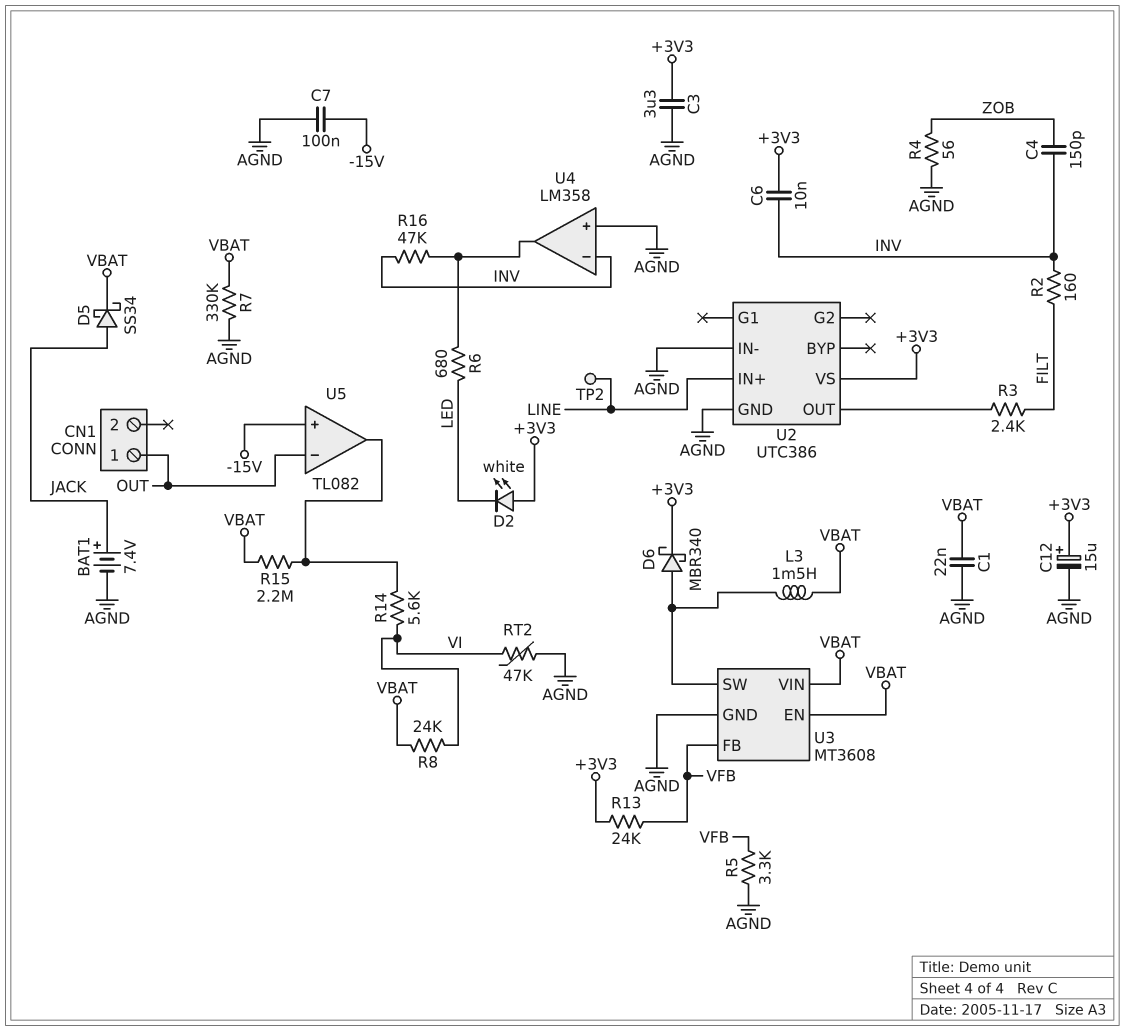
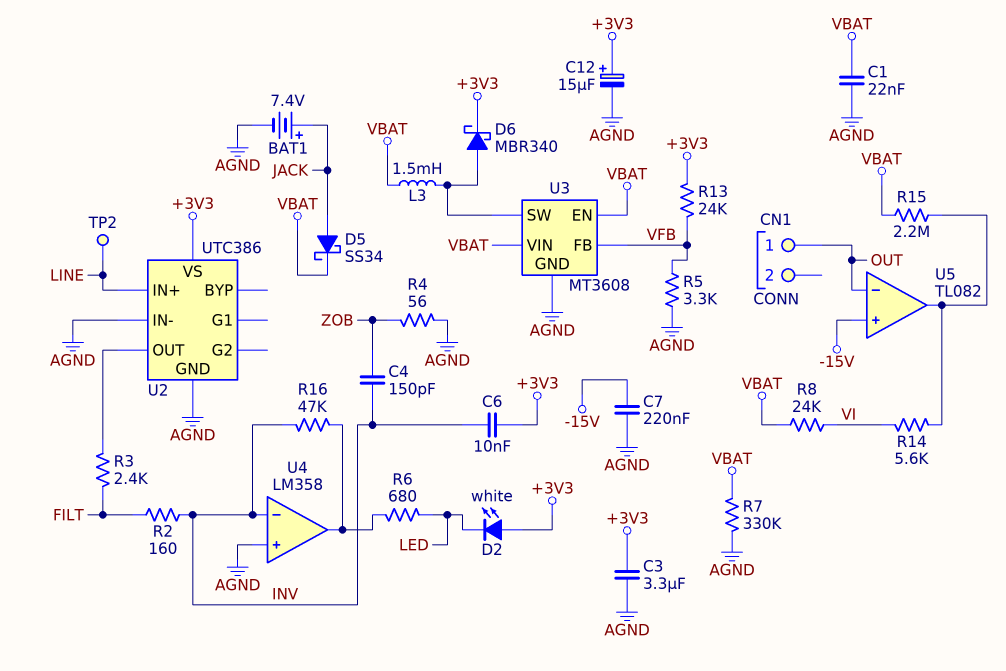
C7: 100nF (-15V, AGND) -> 220nF (-15V, AGND)
RT2: 47k (AGND, VI) -> none

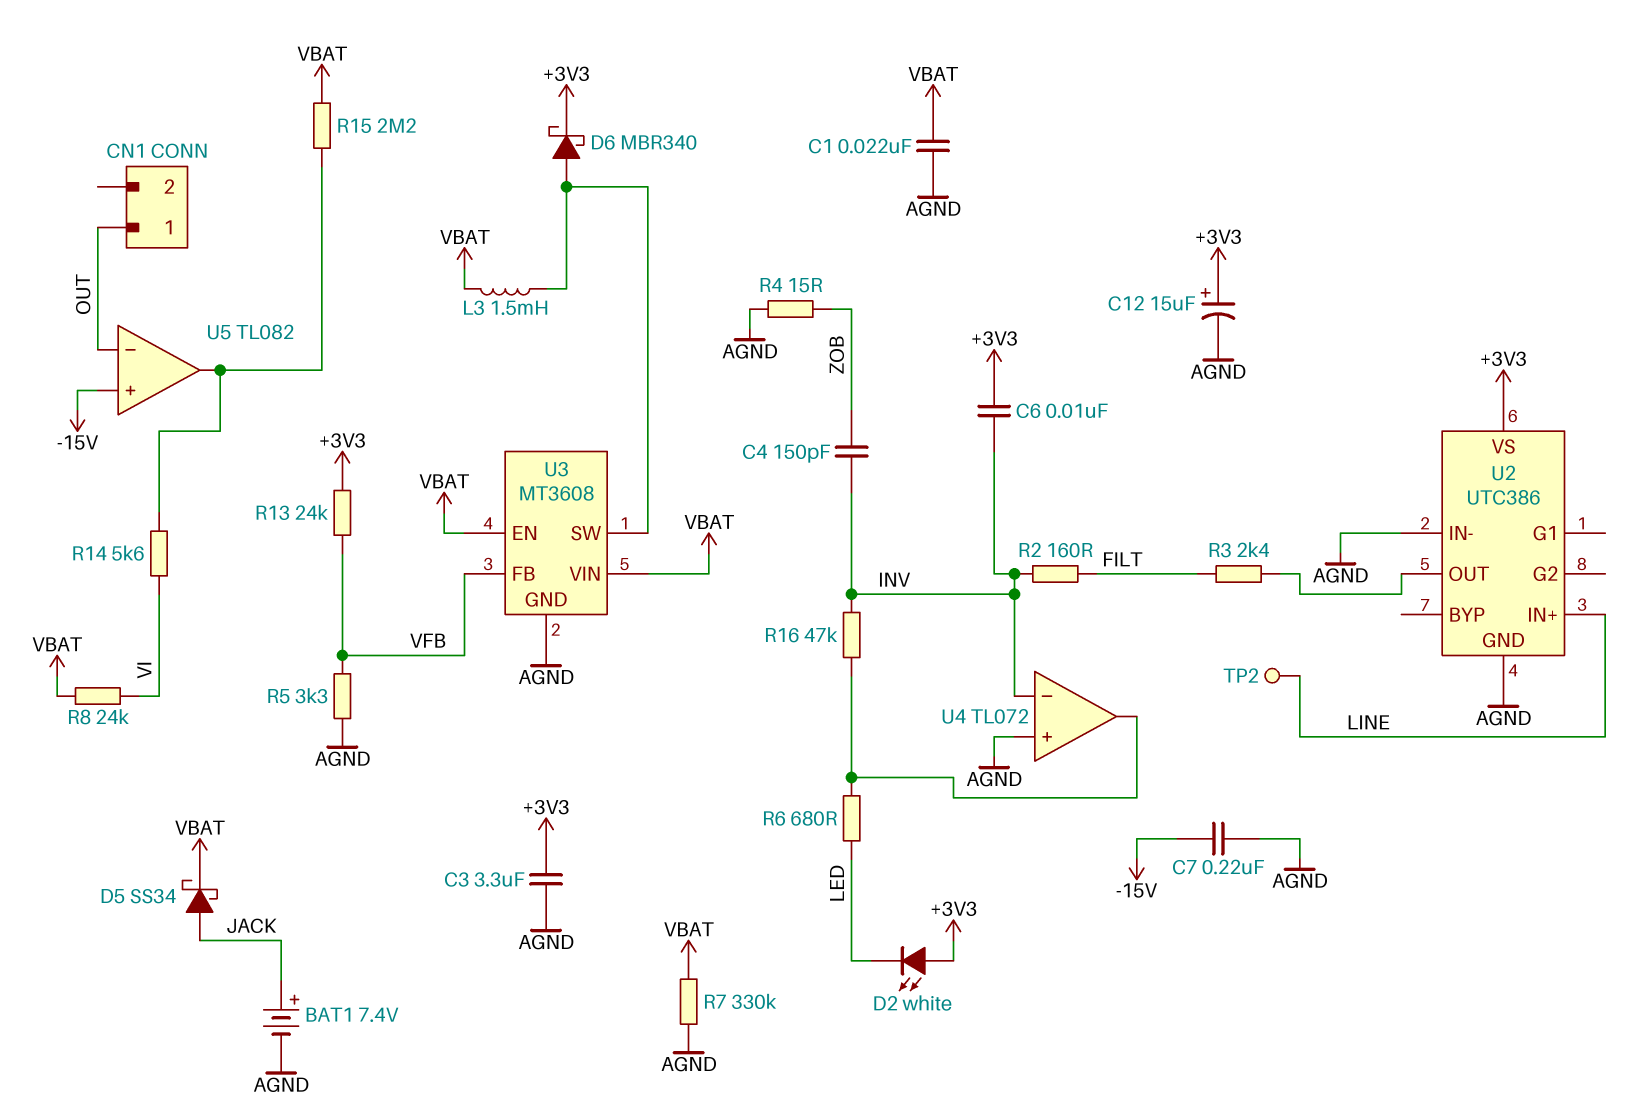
R4: 56 (AGND, ZOB) -> 15 (AGND, ZOB)
U4: LM358 -> TL072

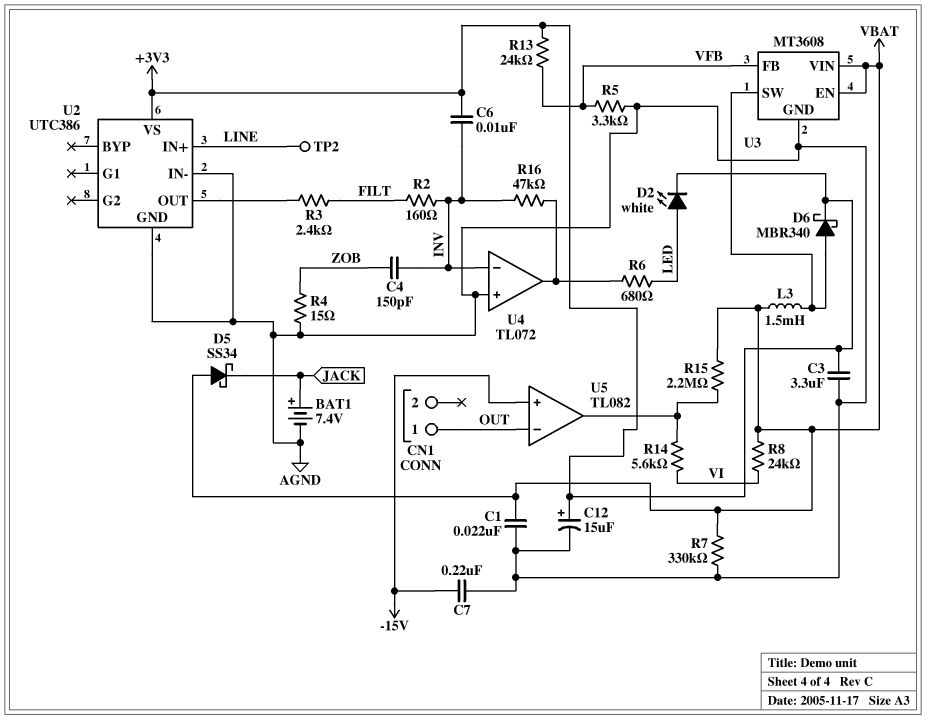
D2: LED white (A +3V3, K LED) -> LED white (A LED, K +3V3)
D5: schottky SS34 (A JACK, K VBAT) -> schottky SS34 (A VBAT, K JACK)

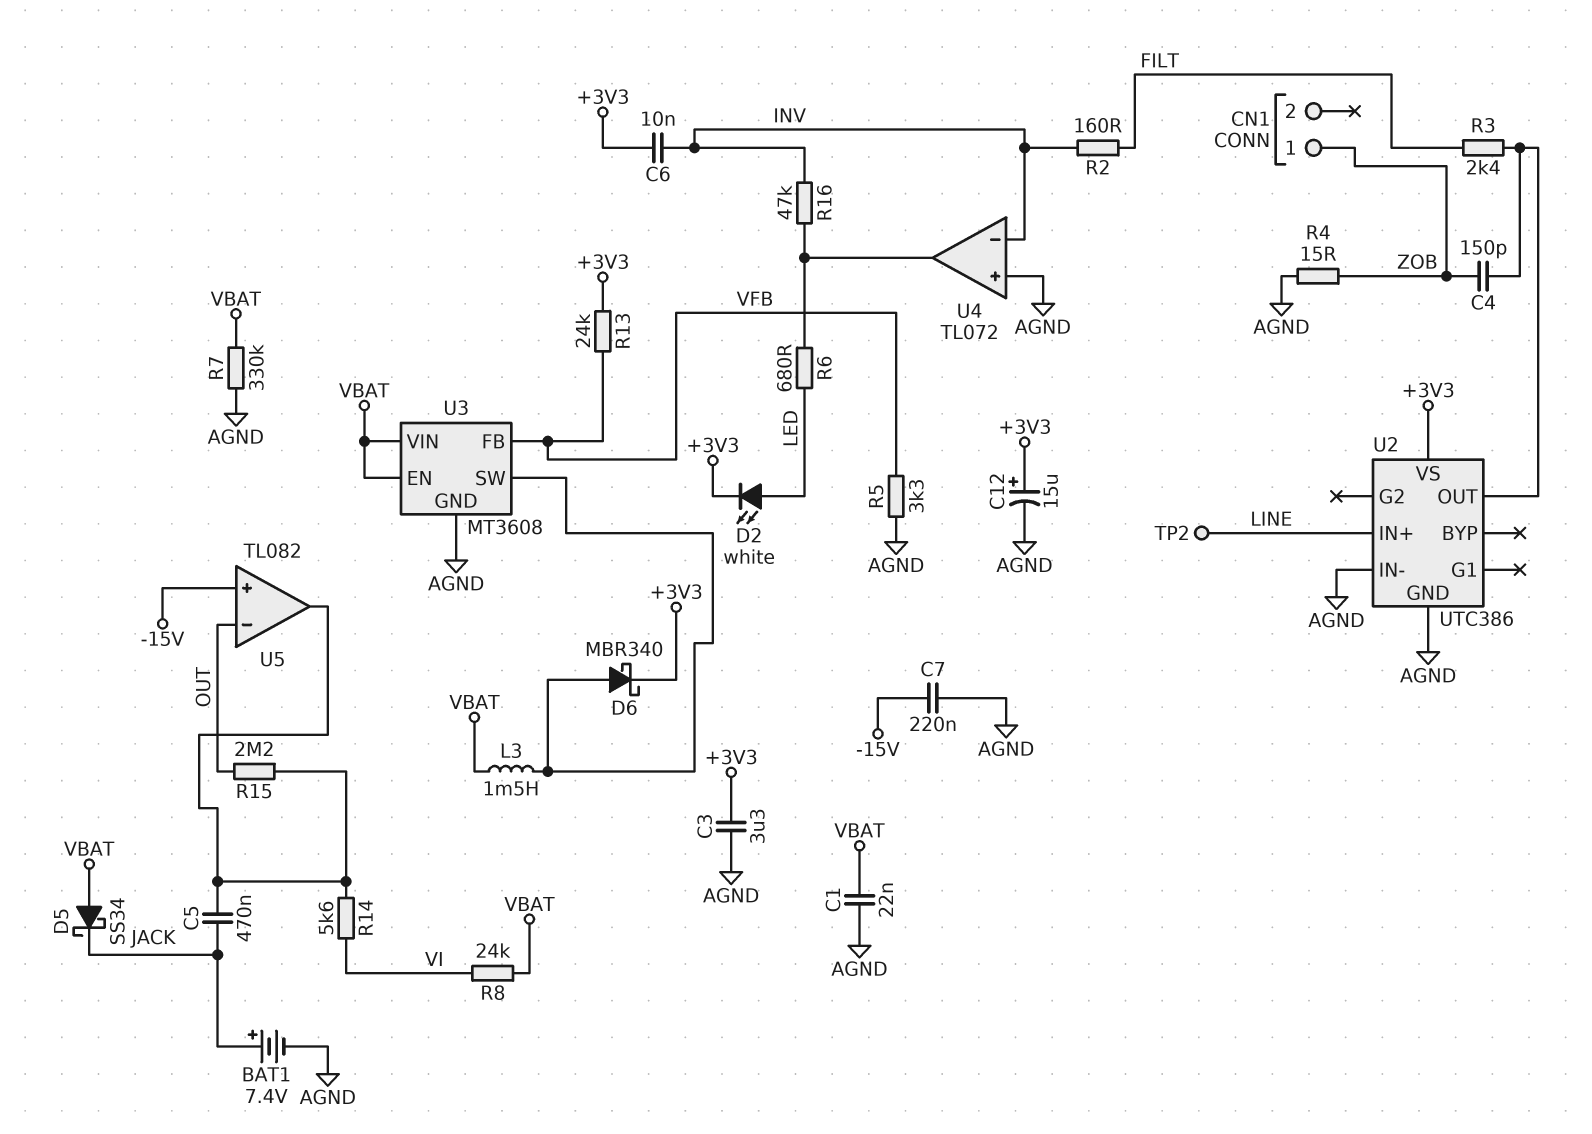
C4: 150pF (INV, ZOB) -> 150pF (U2/OUT, ZOB)
C5: none -> 470nF (JACK, U5/out)
CN1 pin 1: OUT -> ZOB
R15: 2.2M (U5/out, VBAT) -> 2.2M (OUT, U5/out)

